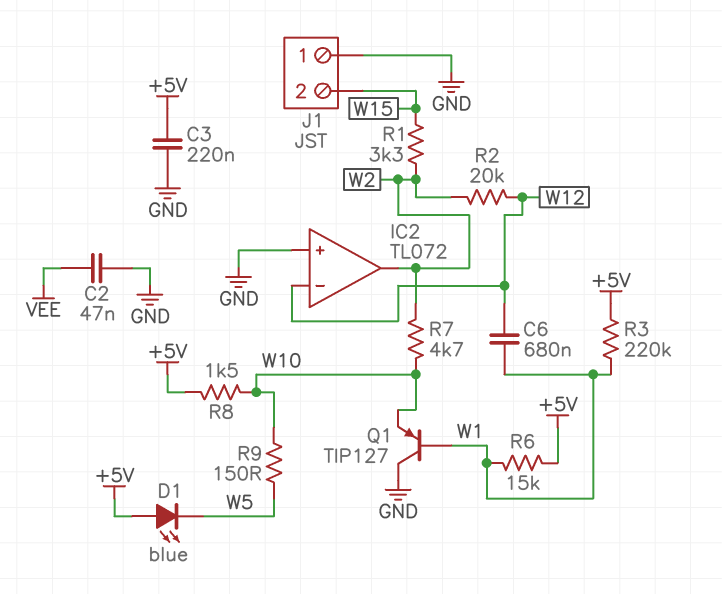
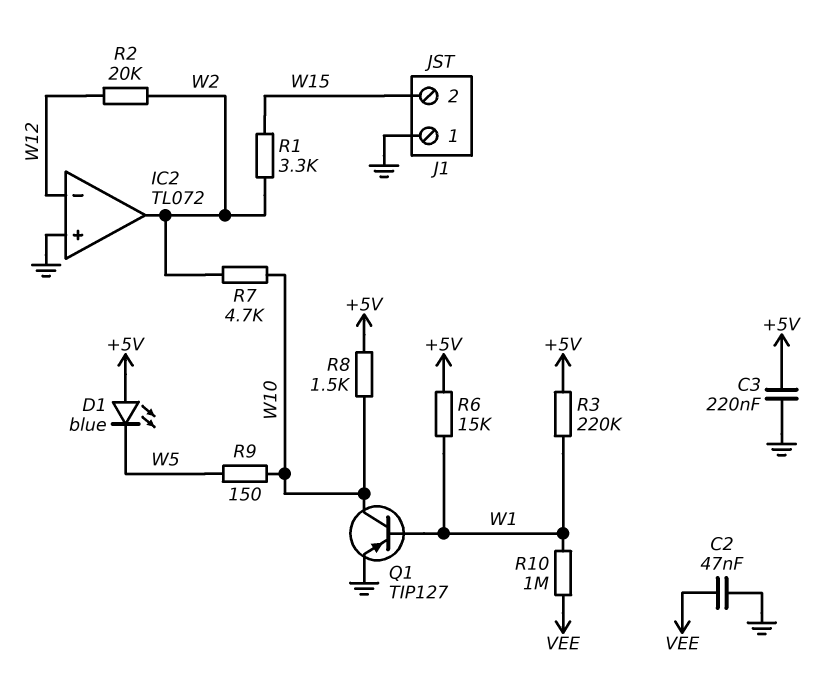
C6: 680nF (W1, W12) -> none
Q1: PNP TIP127 (B W1, C GND, E W10) -> PNP TIP127 (B W1, C W10, E GND)
R10: none -> 1M (VEE, W1)

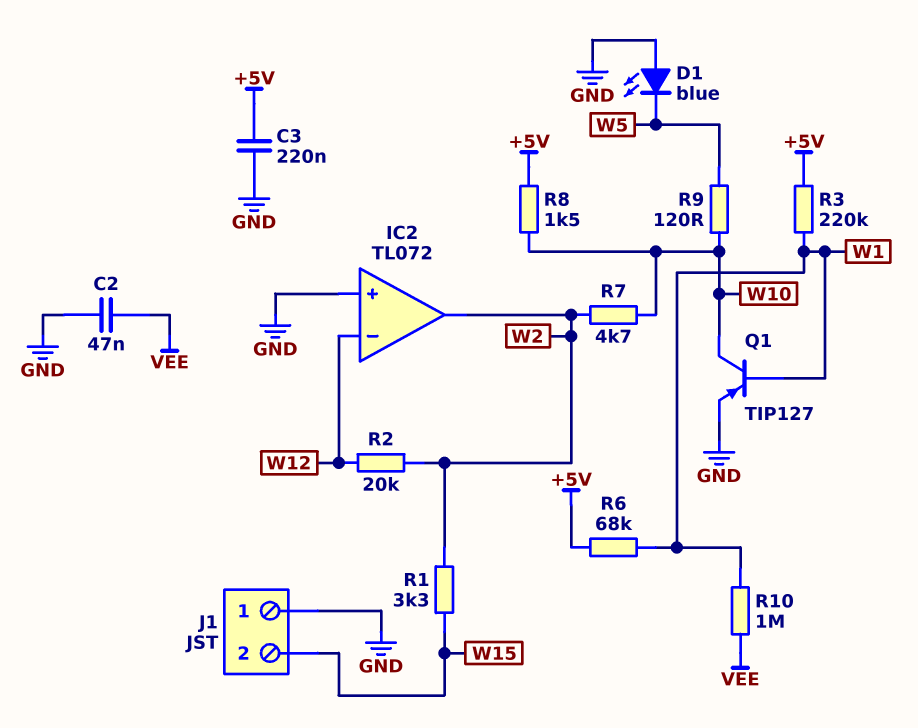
D1: LED blue (A +5V, K W5) -> LED blue (A GND, K W5)
R6: 15k (+5V, W1) -> 68k (+5V, W1)
R9: 150 (W5, W10) -> 120 (W5, W10)

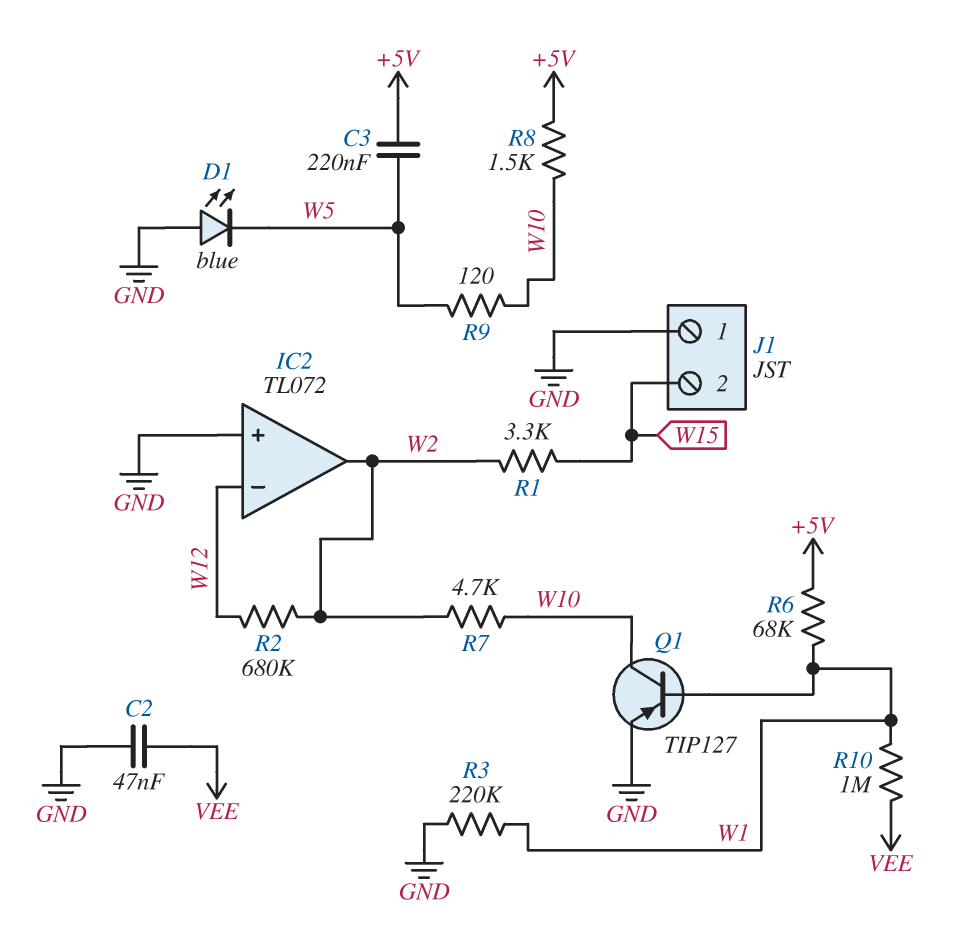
C3: 220nF (+5V, GND) -> 220nF (+5V, W5)
R2: 20k (W2, W12) -> 680k (W2, W12)
R3: 220k (+5V, W1) -> 220k (GND, W1)

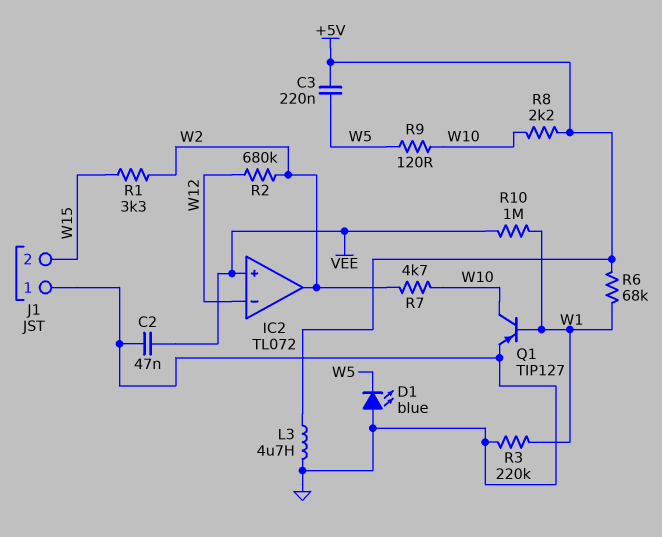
IC2 pin in+: GND -> VEE
L3: none -> 4.7uH (+5V, GND)
R8: 1.5k (+5V, W10) -> 2.2k (+5V, W10)

